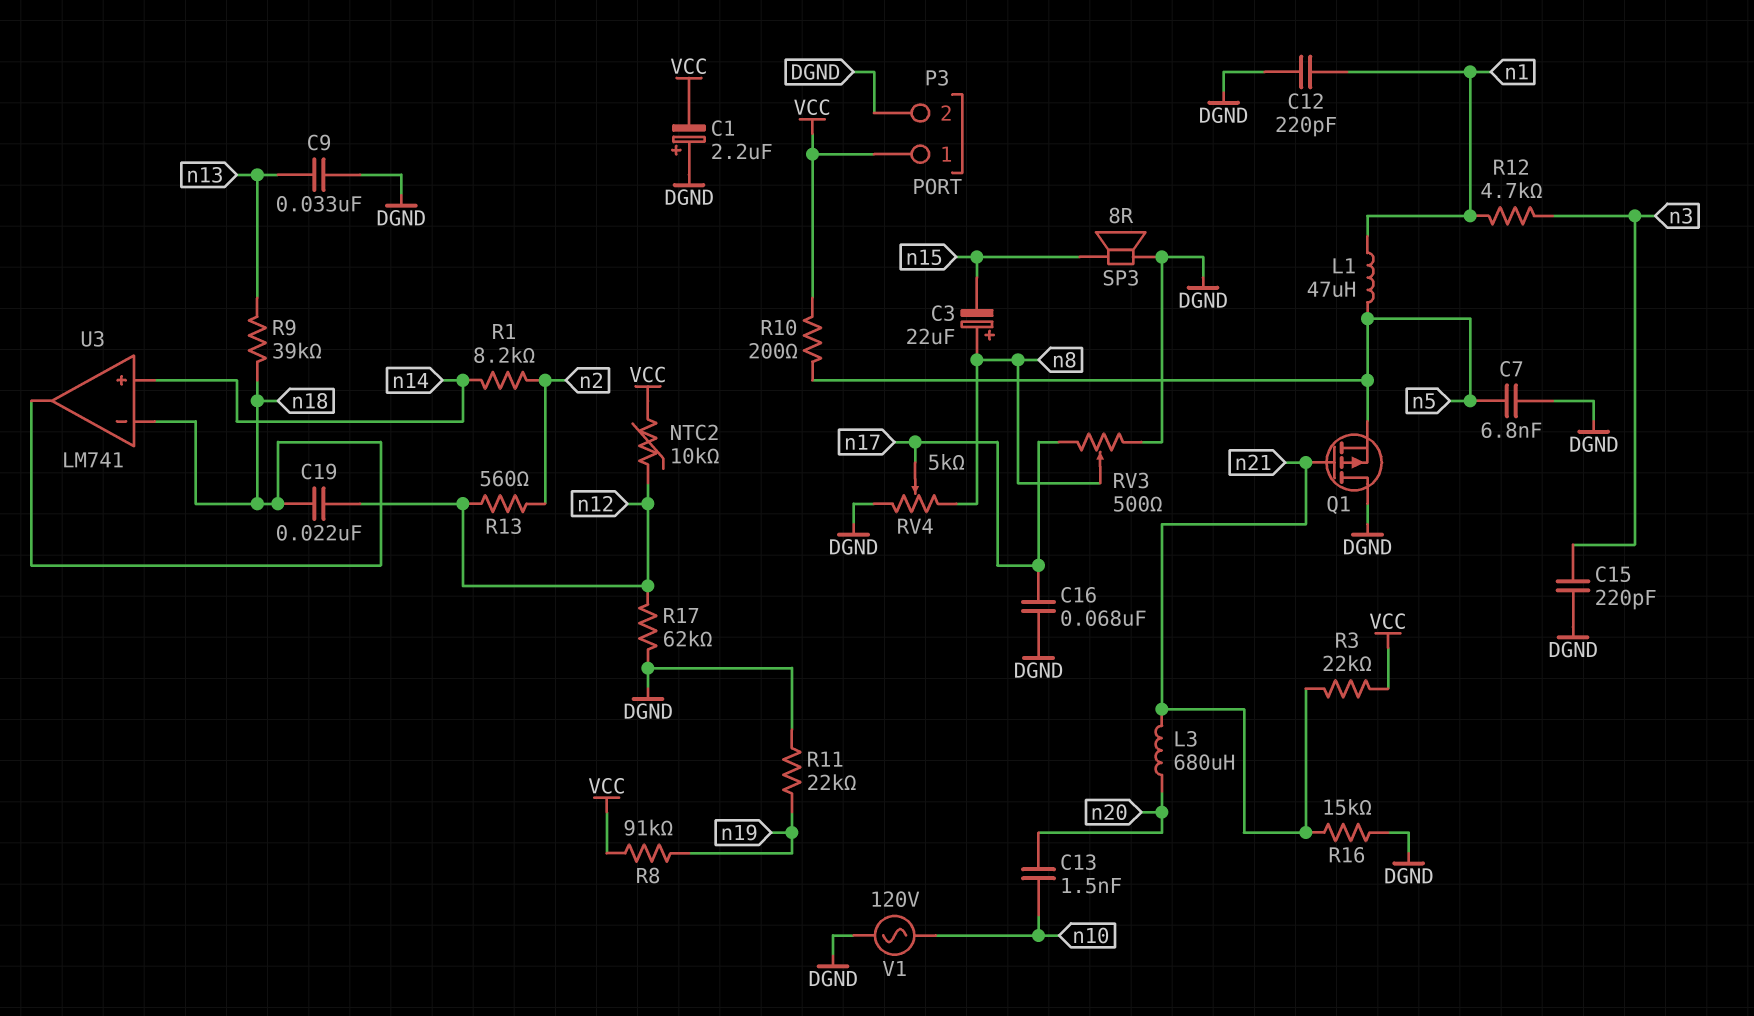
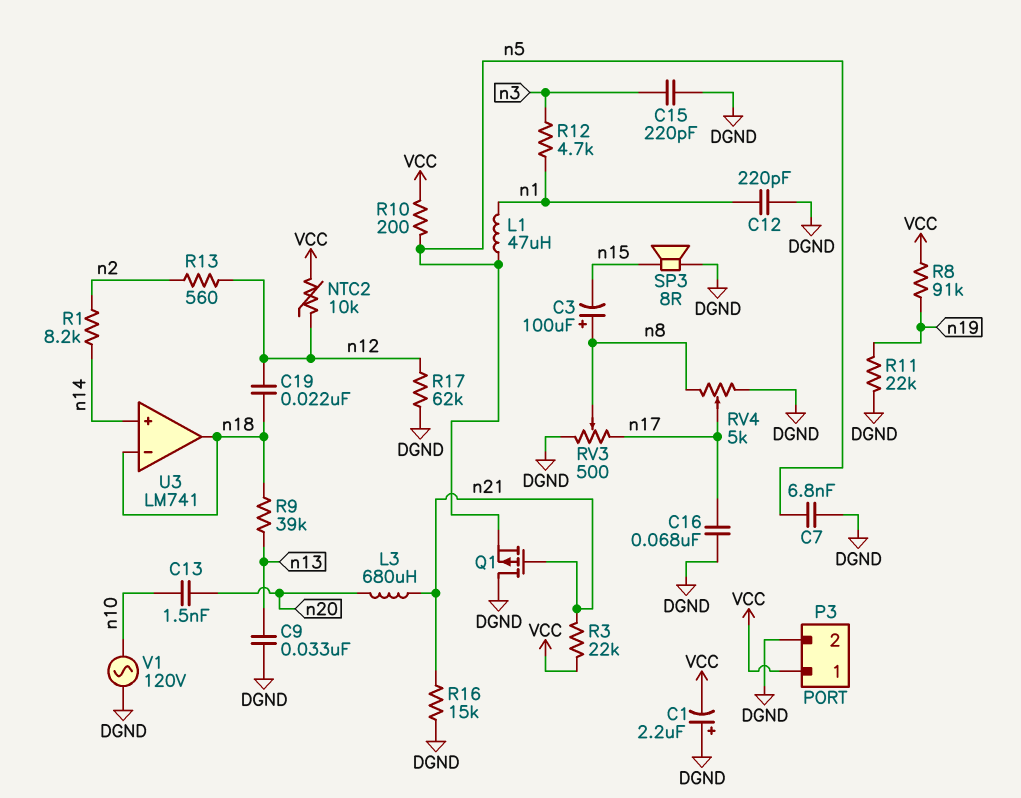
C3: 22uF (plus n8, minus n15) -> 100uF (plus n8, minus n15)

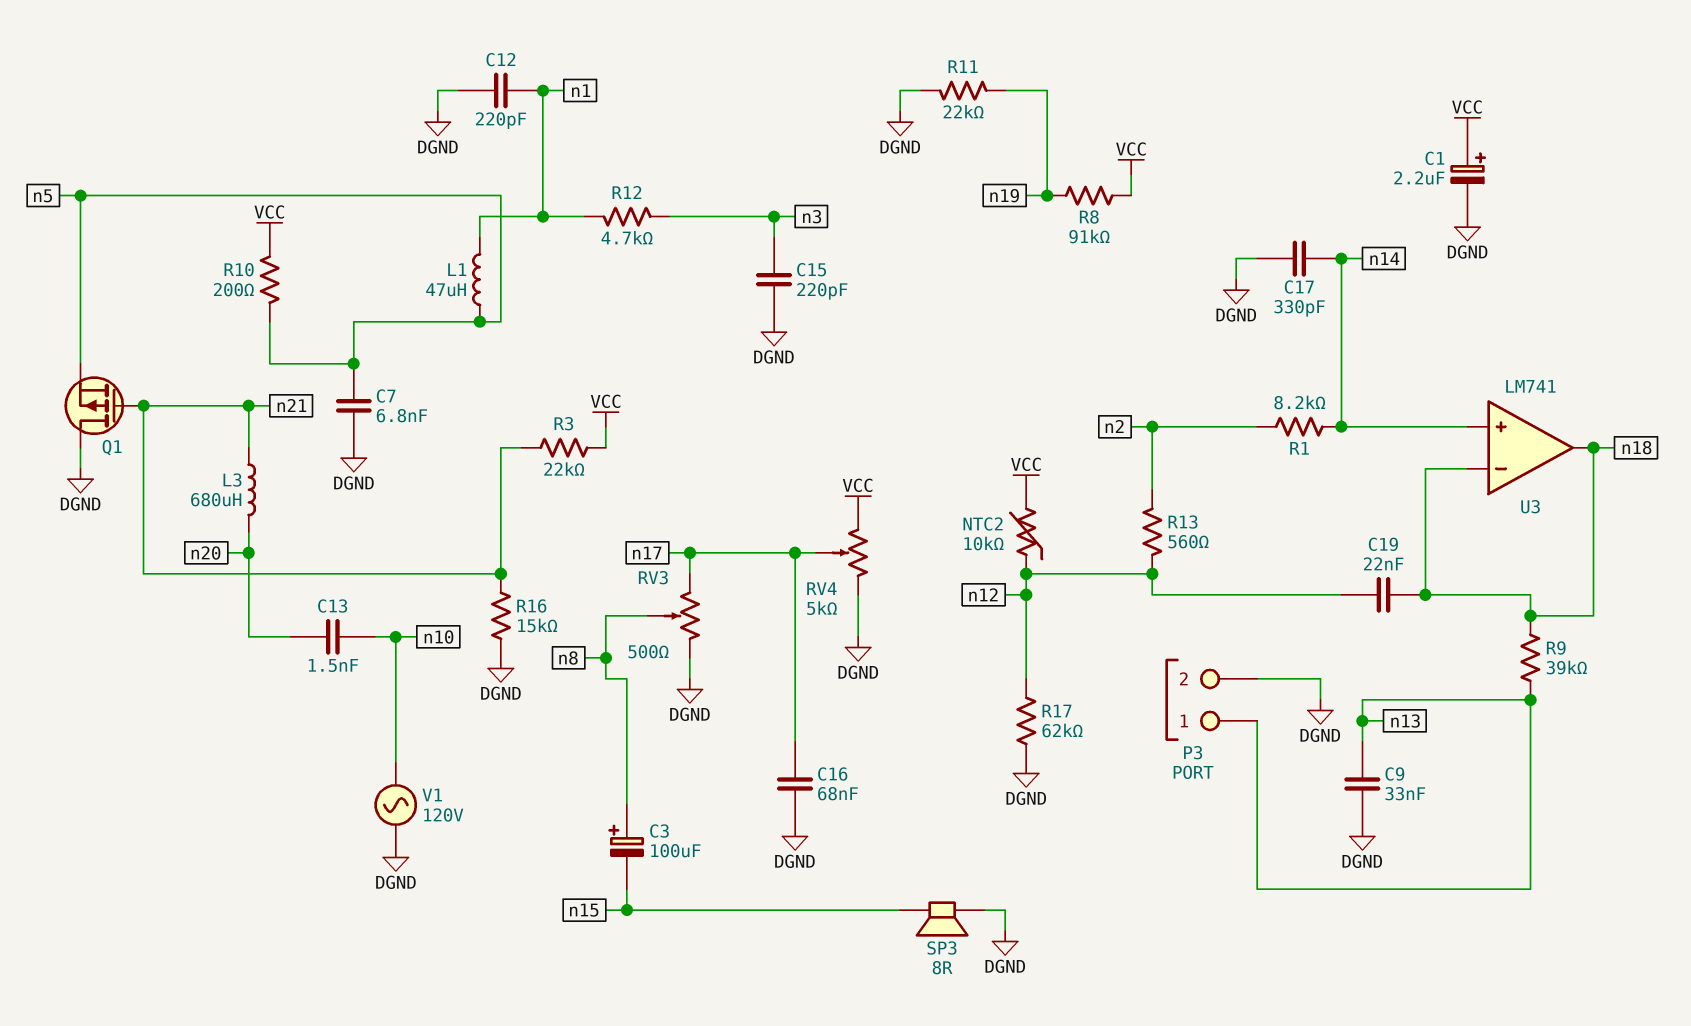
C1: 2.2uF (plus DGND, minus VCC) -> 2.2uF (plus VCC, minus DGND)
C17: none -> 330pF (DGND, n14)
P3 pin 1: VCC -> n13
RV4: 5k (DGND, n8, wiper n17) -> 5k (DGND, VCC, wiper n17)

